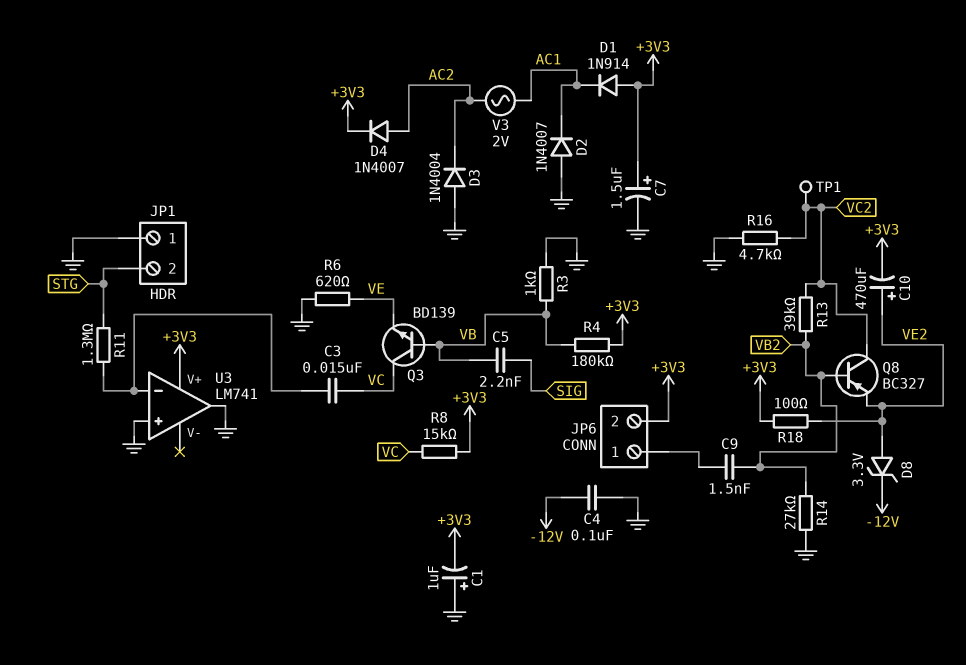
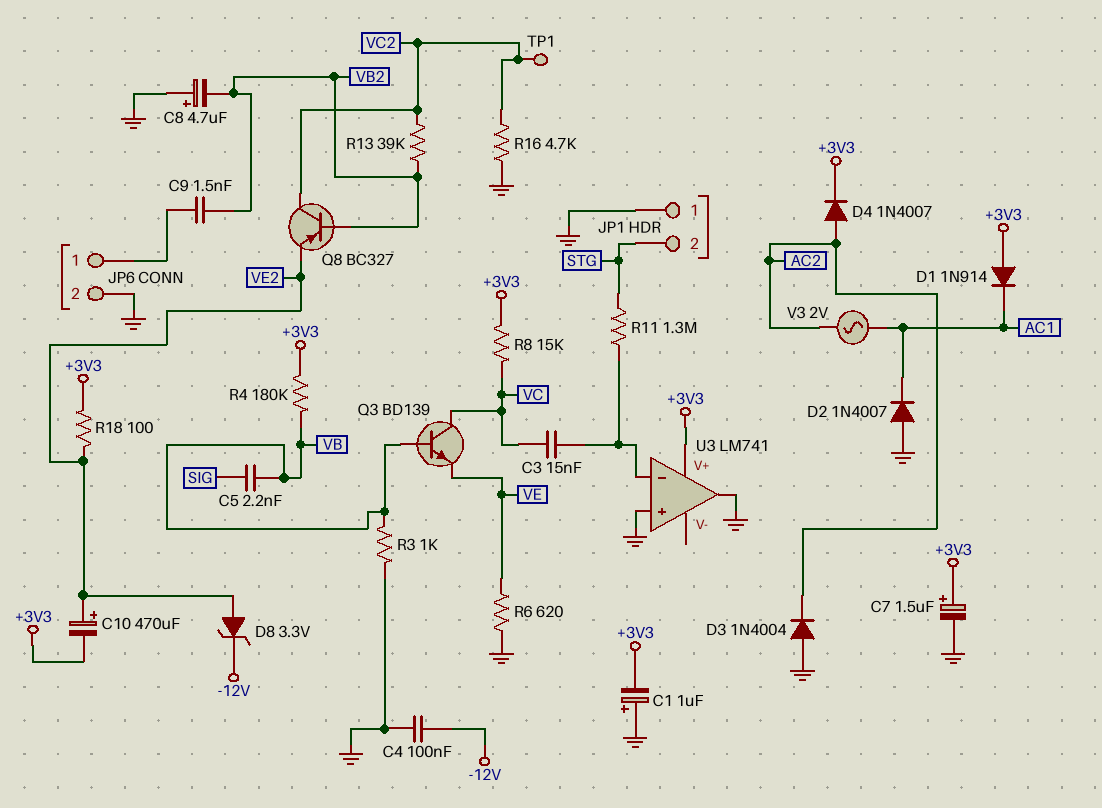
C8: none -> 4.7uF (plus GND, minus VB2)
JP6 pin 2: +3V3 -> GND
R14: 27k (GND, VB2) -> none

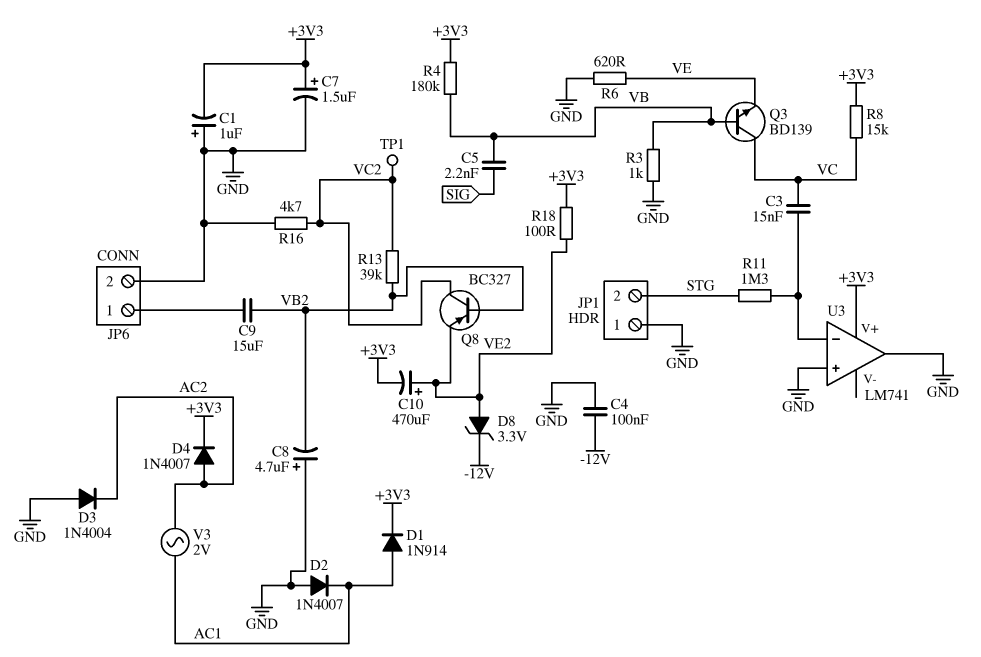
C9: 1.5nF (JP6/1, VB2) -> 15uF (JP6/1, VB2)
D1: diode 1N914 (A +3V3, K AC1) -> diode 1N914 (A AC1, K +3V3)

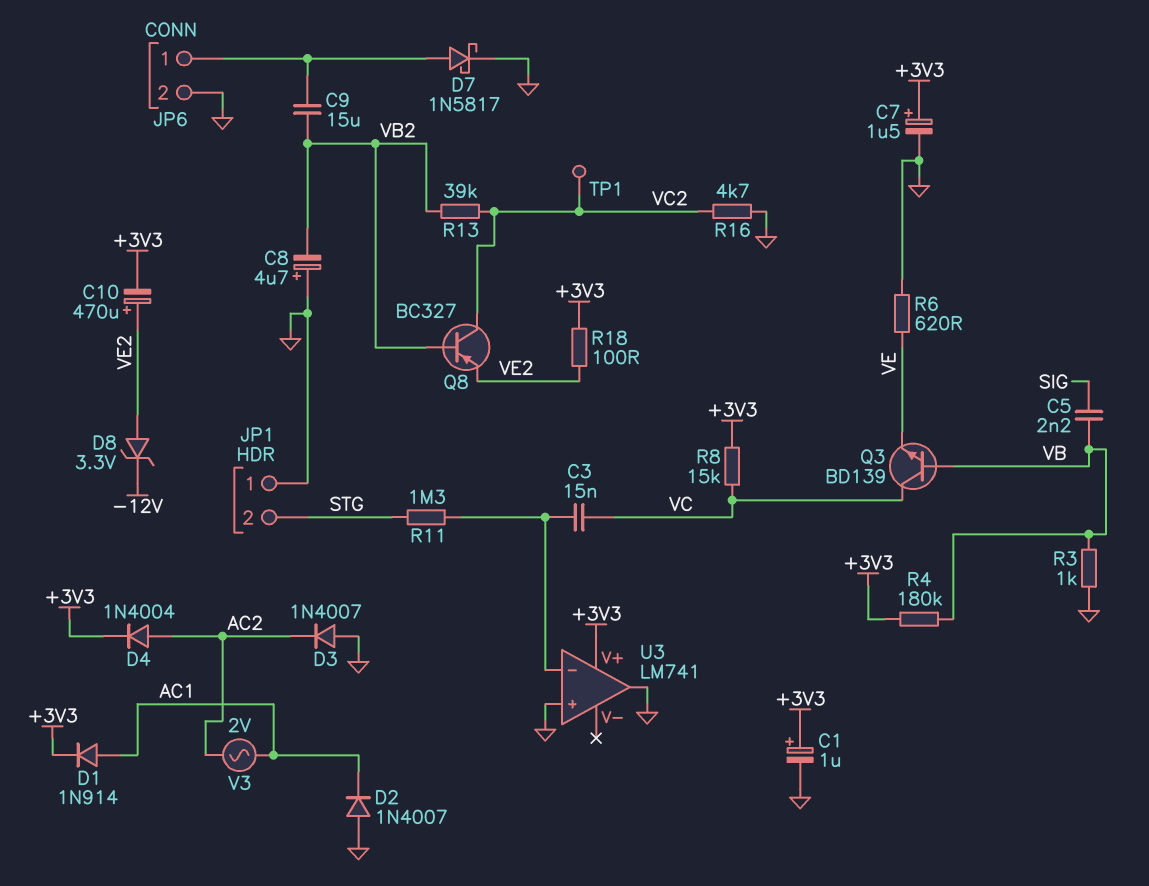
C1: 1uF (plus GND, minus +3V3) -> 1uF (plus +3V3, minus GND)
C4: 100nF (-12V, GND) -> none
D3: diode 1N4004 (A GND, K AC2) -> diode 1N4007 (A GND, K AC2)
D4: diode 1N4007 (A AC2, K +3V3) -> diode 1N4004 (A AC2, K +3V3)
D7: none -> schottky 1N5817 (A JP6/1, K GND)

